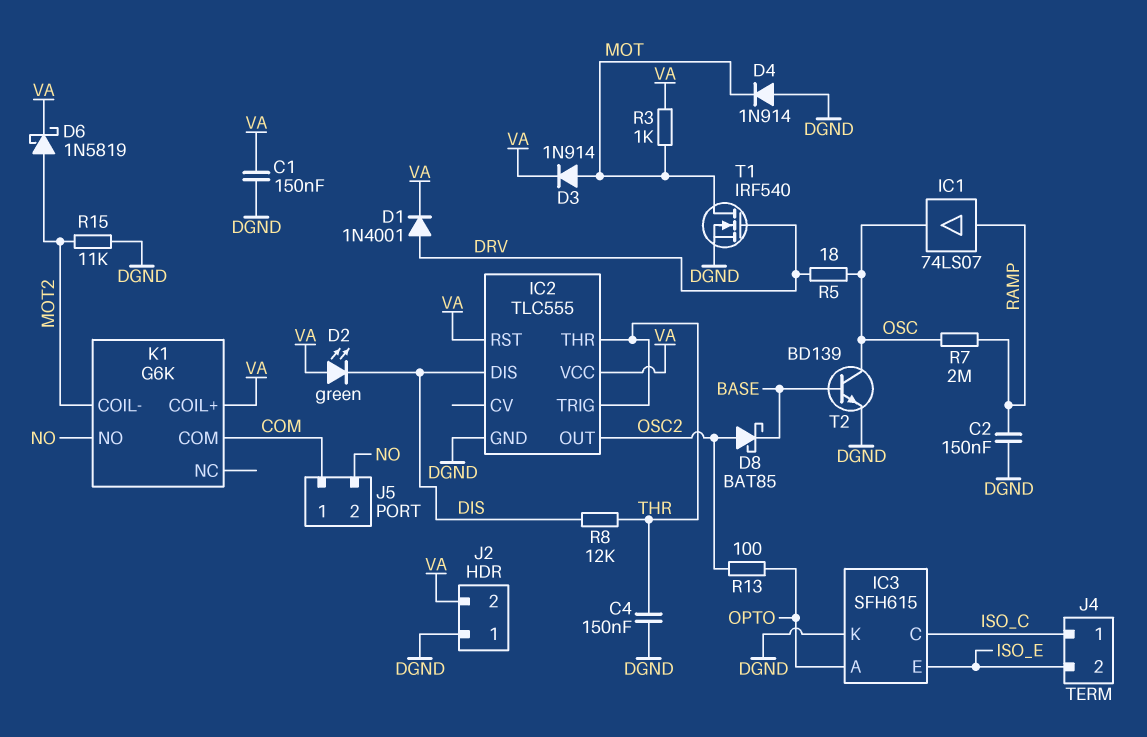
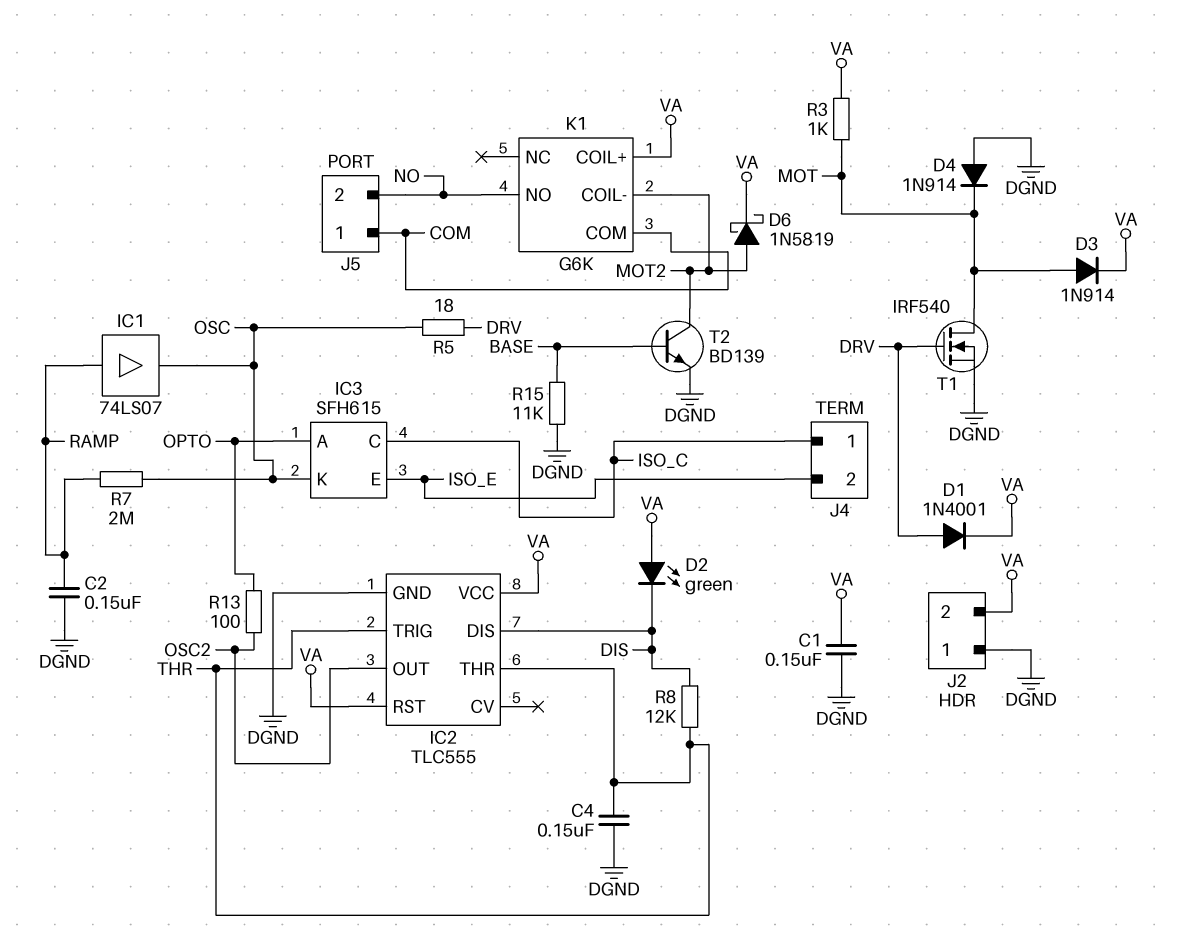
D8: schottky BAT85 (A OSC2, K BASE) -> none
IC3 pin K: DGND -> OSC
R15: 11k (DGND, MOT2) -> 11k (BASE, DGND)
T2: NPN BD139 (B BASE, C OSC, E DGND) -> NPN BD139 (B BASE, C MOT2, E DGND)

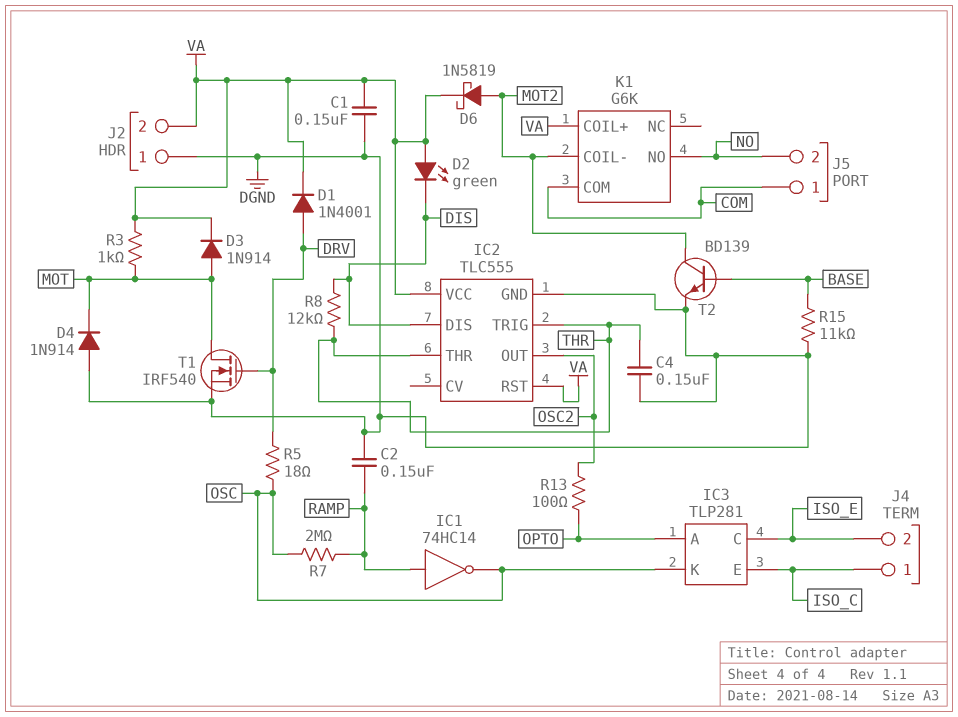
IC1: buffer 74LS07 (in RAMP, out OSC) -> NOT 74HC14 (in RAMP, out OSC)
IC3: SFH615 -> TLP281
IC3 pin C: ISO_C -> ISO_E
IC3 pin E: ISO_E -> ISO_C

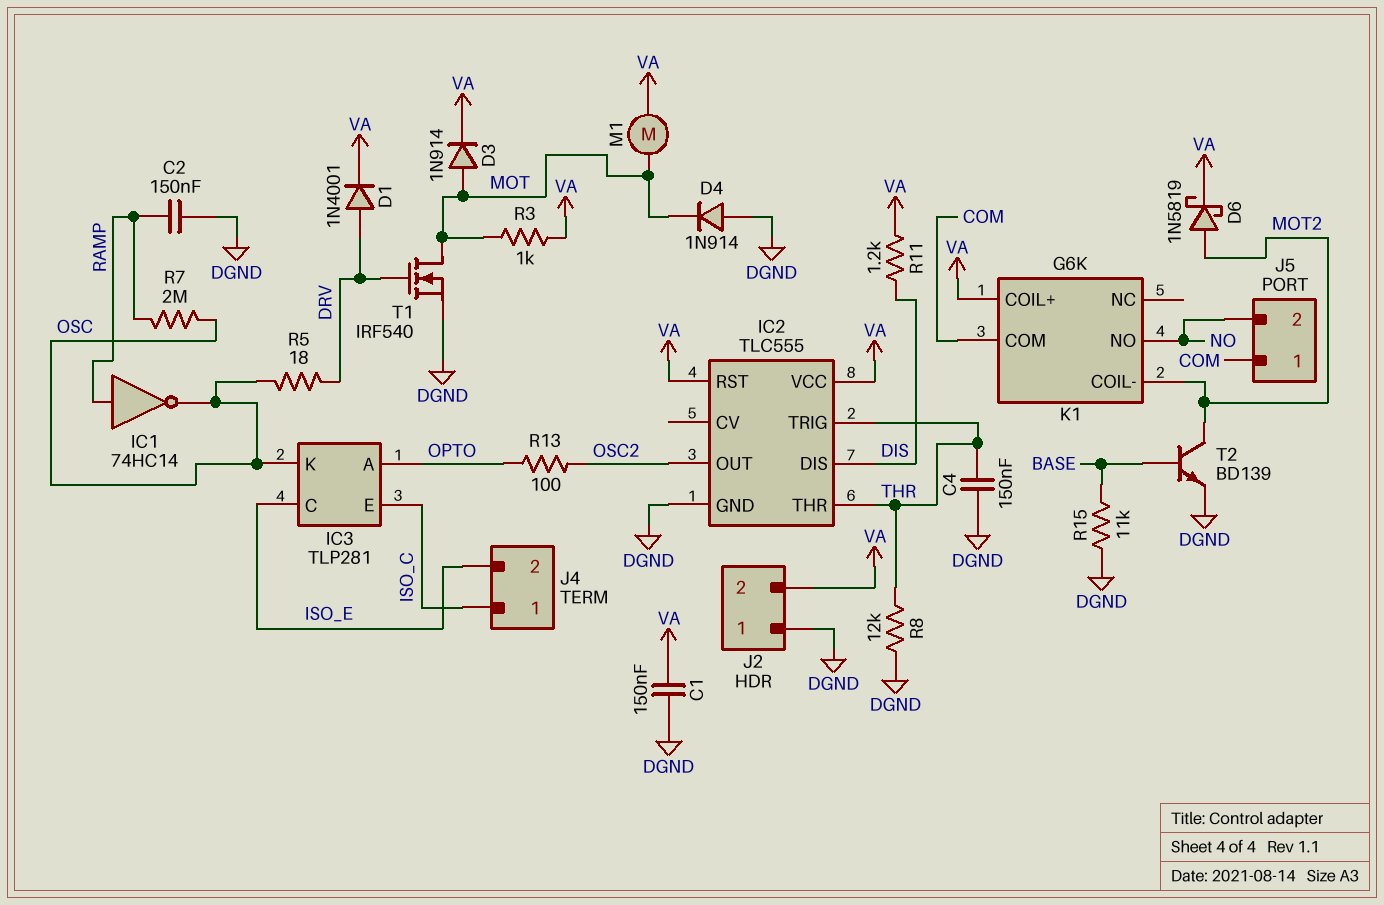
D2: LED green (A VA, K DIS) -> none
M1: none -> motor (MOT, VA)
R8: 12k (DIS, THR) -> 12k (DGND, THR)
R11: none -> 1.2k (DIS, VA)

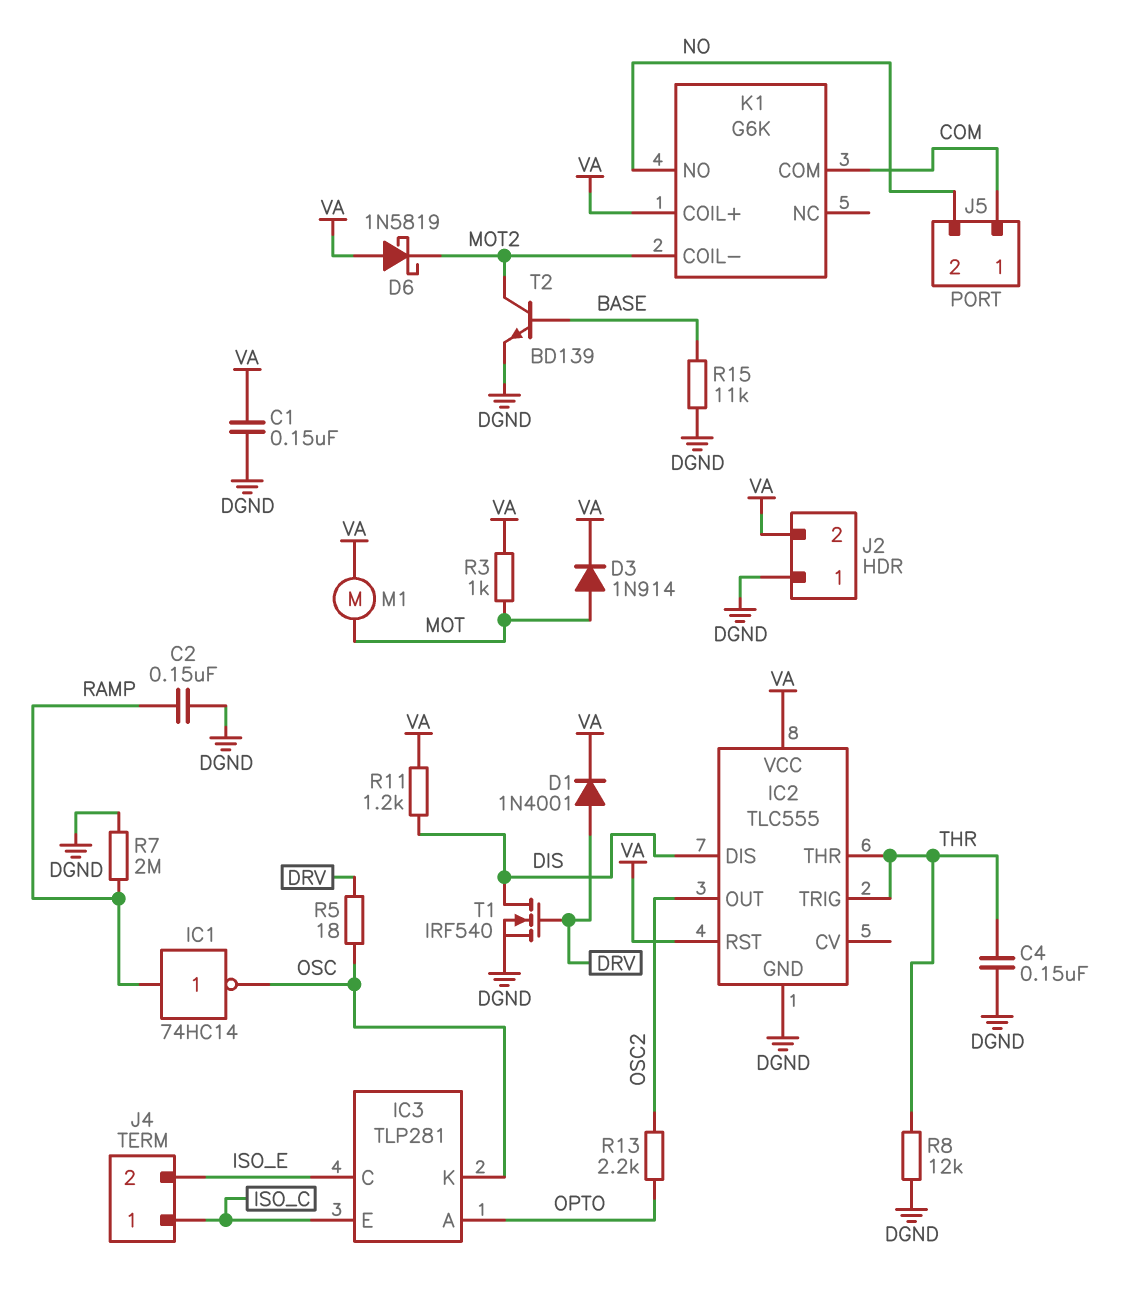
D4: diode 1N914 (A DGND, K MOT) -> none
D6: schottky 1N5819 (A MOT2, K VA) -> schottky 1N5819 (A VA, K MOT2)
R7: 2M (OSC, RAMP) -> 2M (DGND, RAMP)
R13: 100 (OPTO, OSC2) -> 2.2k (OPTO, OSC2)
T1: NMOS IRF540 (G DRV, D MOT, S DGND) -> NMOS IRF540 (G DRV, D DIS, S DGND)

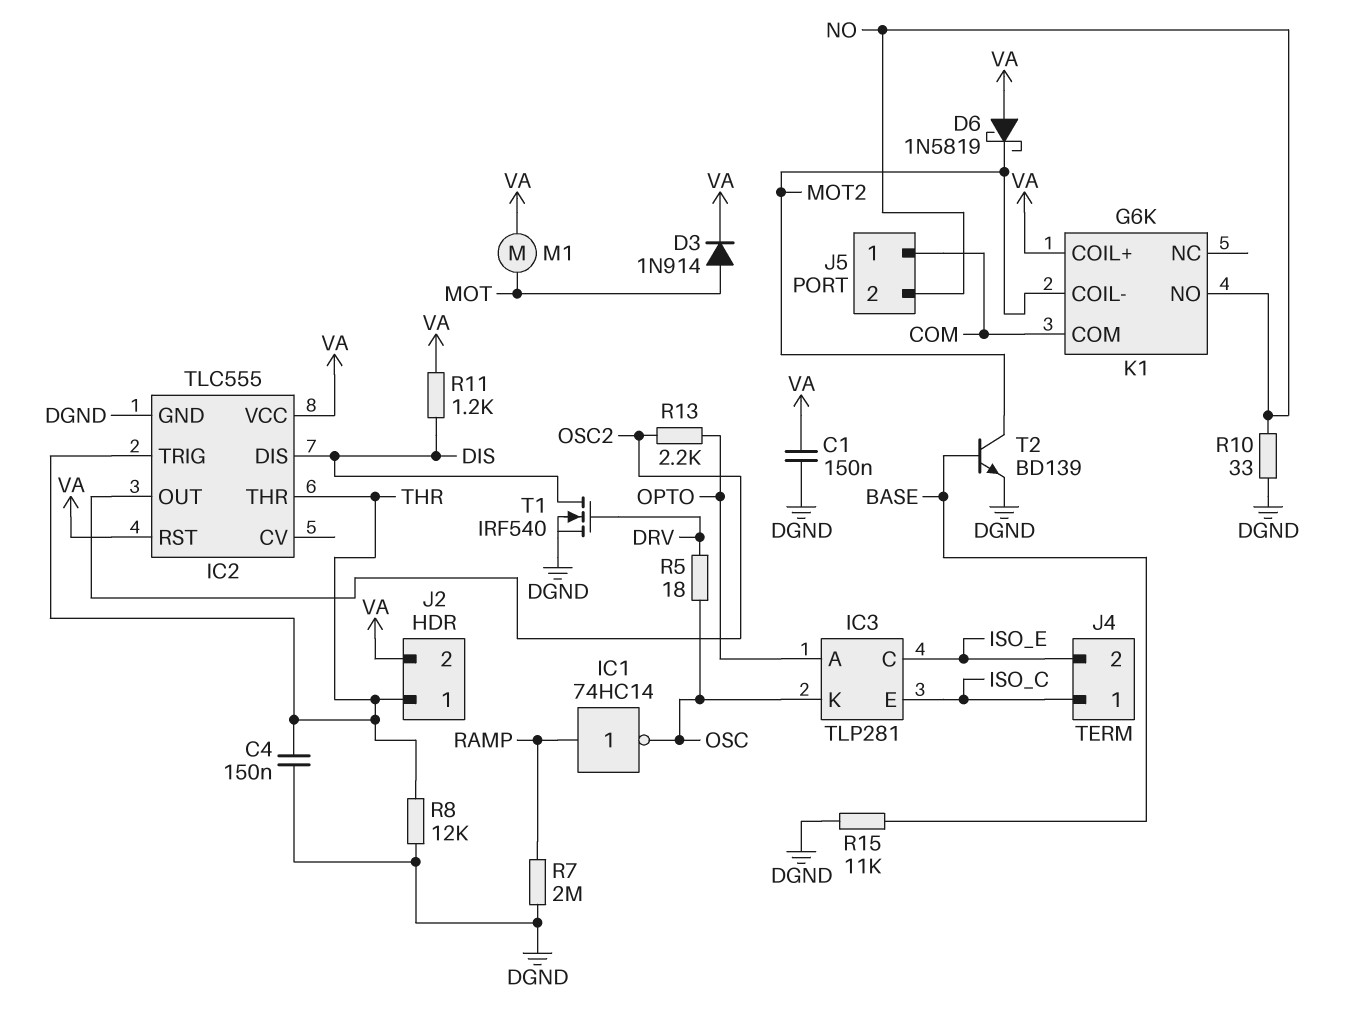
C2: 150nF (DGND, RAMP) -> none
D1: diode 1N4001 (A DRV, K VA) -> none
J2 pin 1: DGND -> THR
R3: 1k (MOT, VA) -> none
R10: none -> 33 (DGND, NO)

